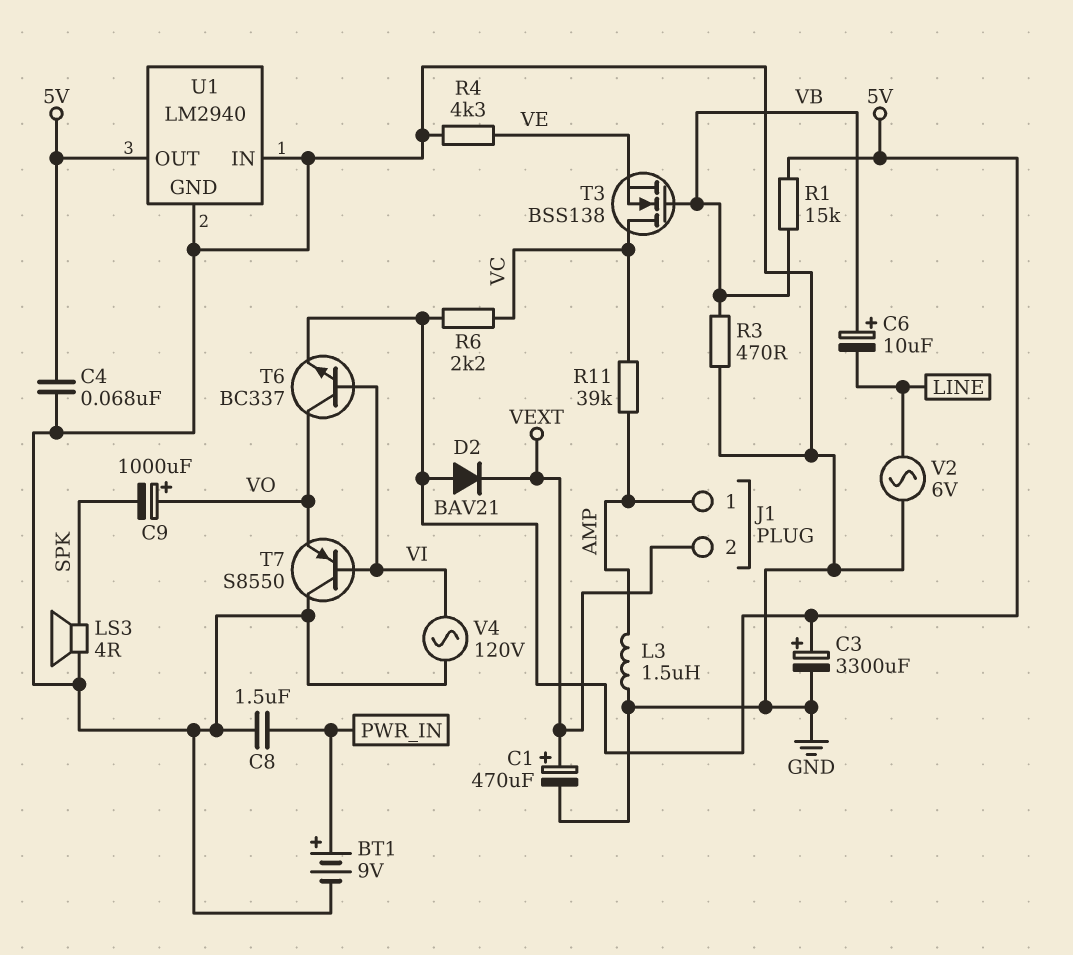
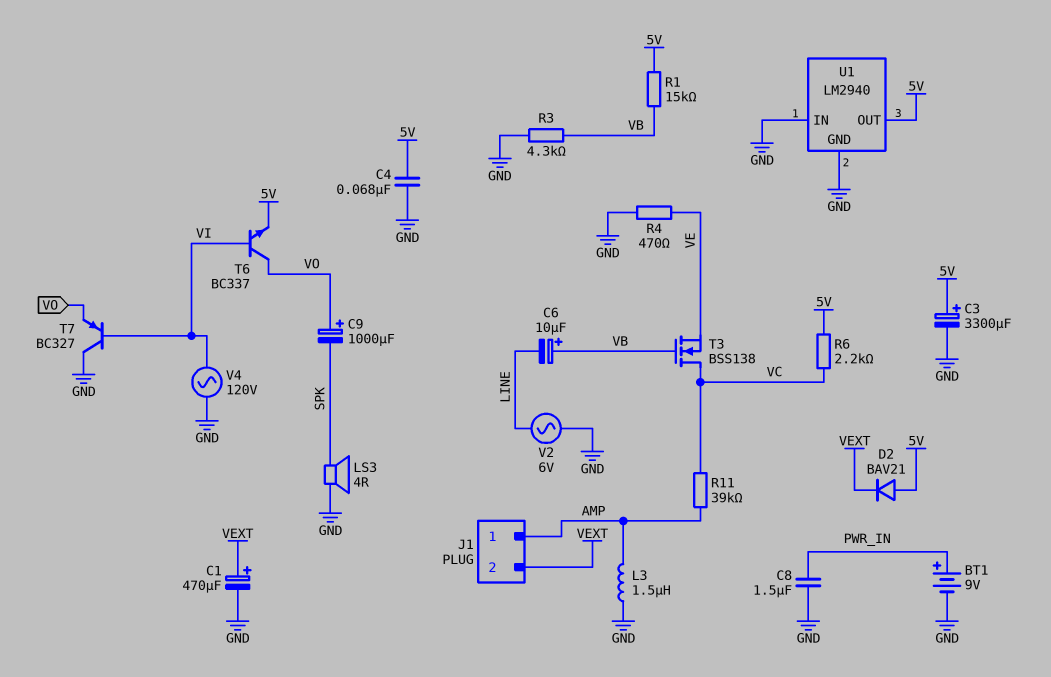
R3: 470 (GND, VB) -> 4.3k (GND, VB)
R4: 4.3k (GND, VE) -> 470 (GND, VE)
T7: PNP S8550 (B VI, C GND, E VO) -> PNP BC327 (B VI, C GND, E VO)

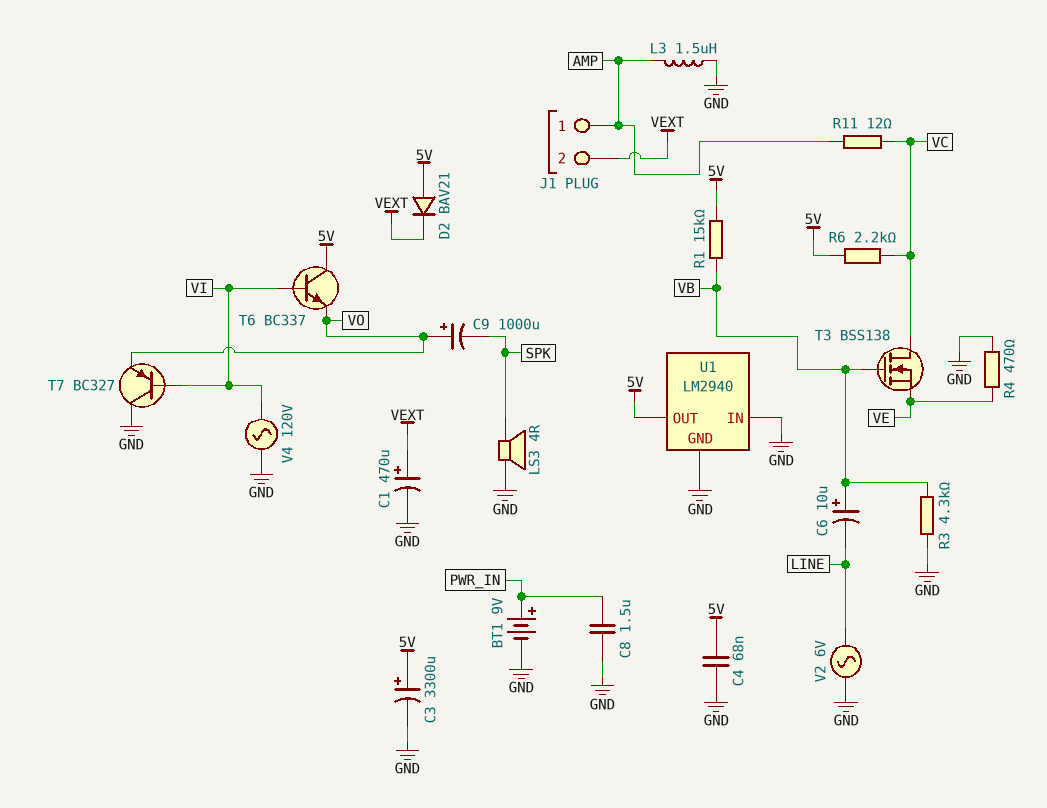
R11: 39k (AMP, VC) -> 12 (AMP, VC)
T6: NPN BC337 (B VI, C VO, E 5V) -> NPN BC337 (B VI, C 5V, E VO)

